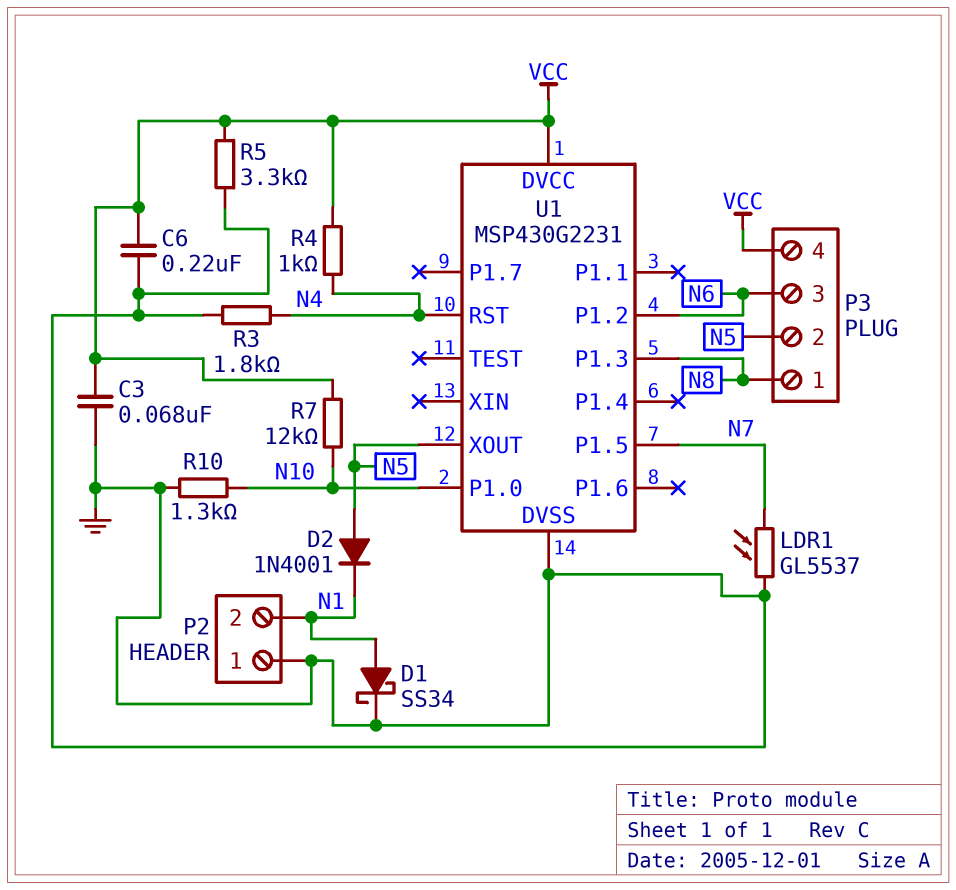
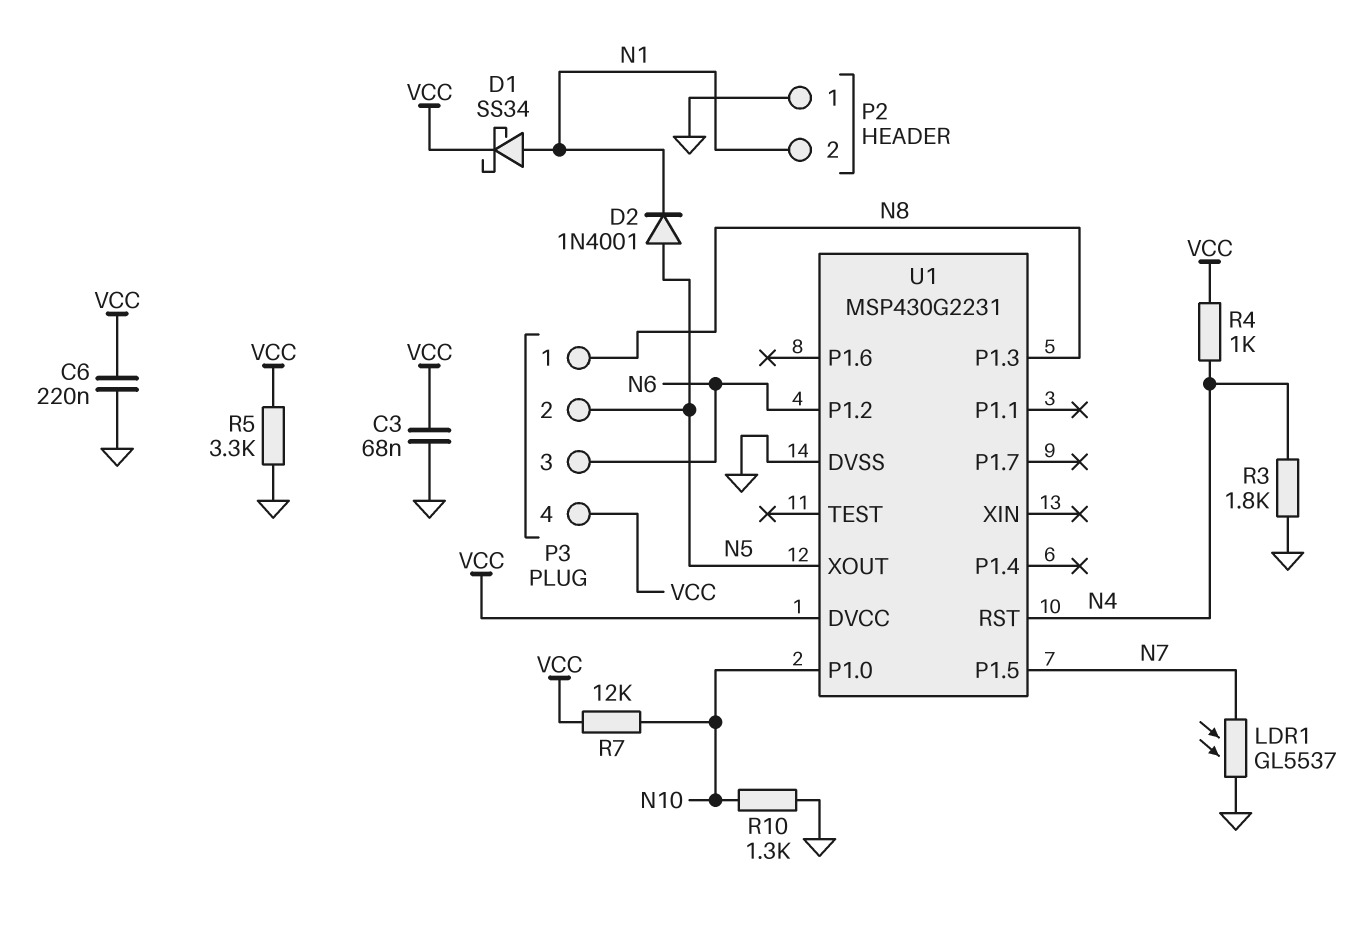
D1: schottky SS34 (A N1, K GND) -> schottky SS34 (A N1, K VCC)

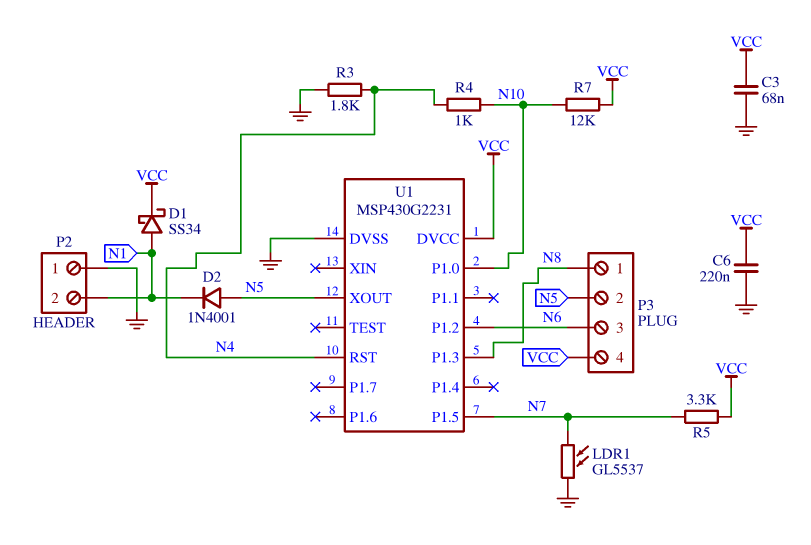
R4: 1k (N4, VCC) -> 1k (N4, N10)
R5: 3.3k (GND, VCC) -> 3.3k (N7, VCC)
R10: 1.3k (GND, N10) -> none

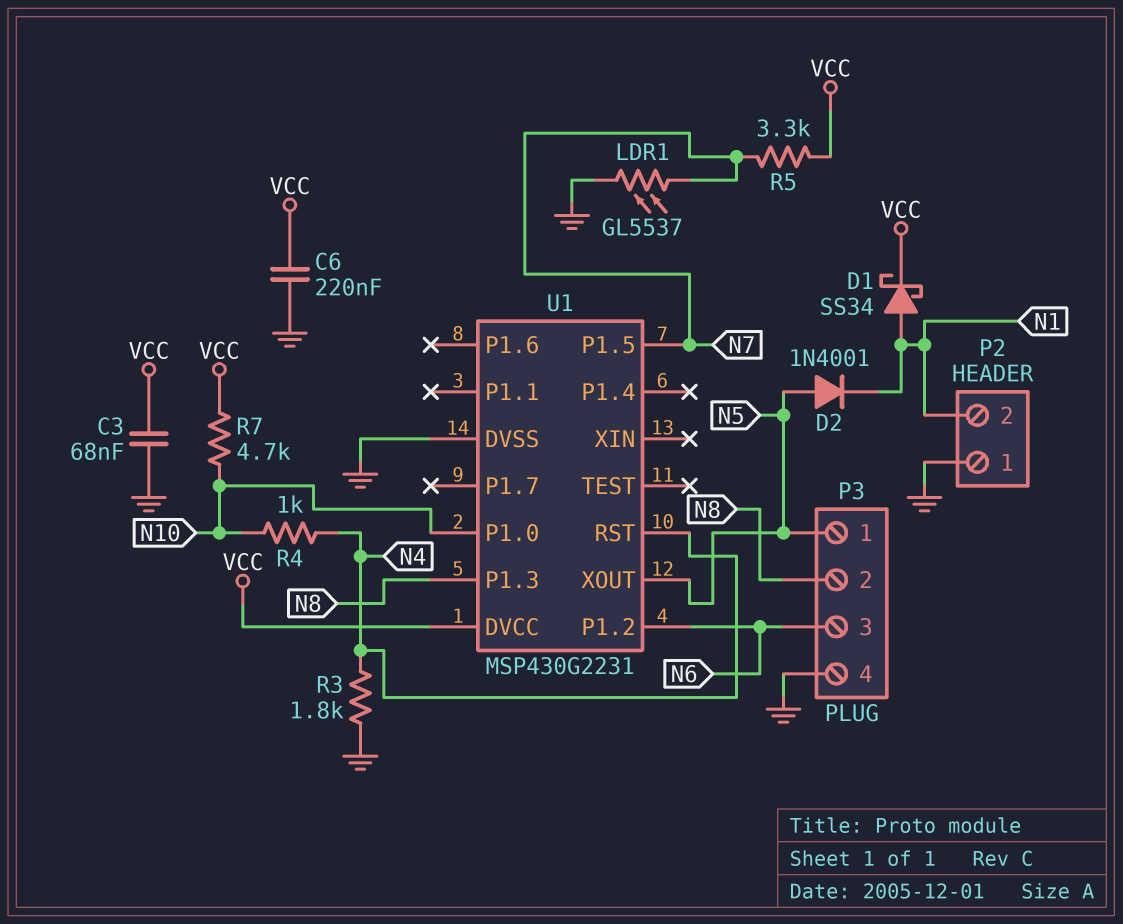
P3 pin 1: N8 -> N5
P3 pin 2: N5 -> N8
P3 pin 4: VCC -> GND
R7: 12k (N10, VCC) -> 4.7k (N10, VCC)

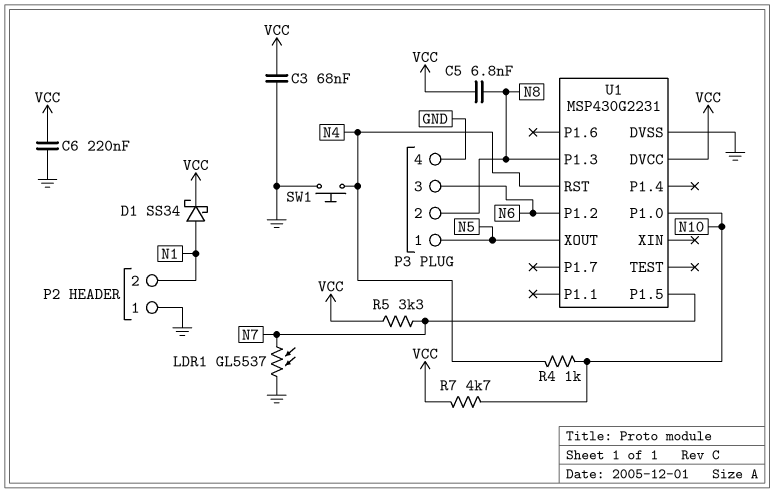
C5: none -> 6.8nF (N8, VCC)
D2: diode 1N4001 (A N5, K N1) -> none
R3: 1.8k (GND, N4) -> none
SW1: none -> button (GND, N4)

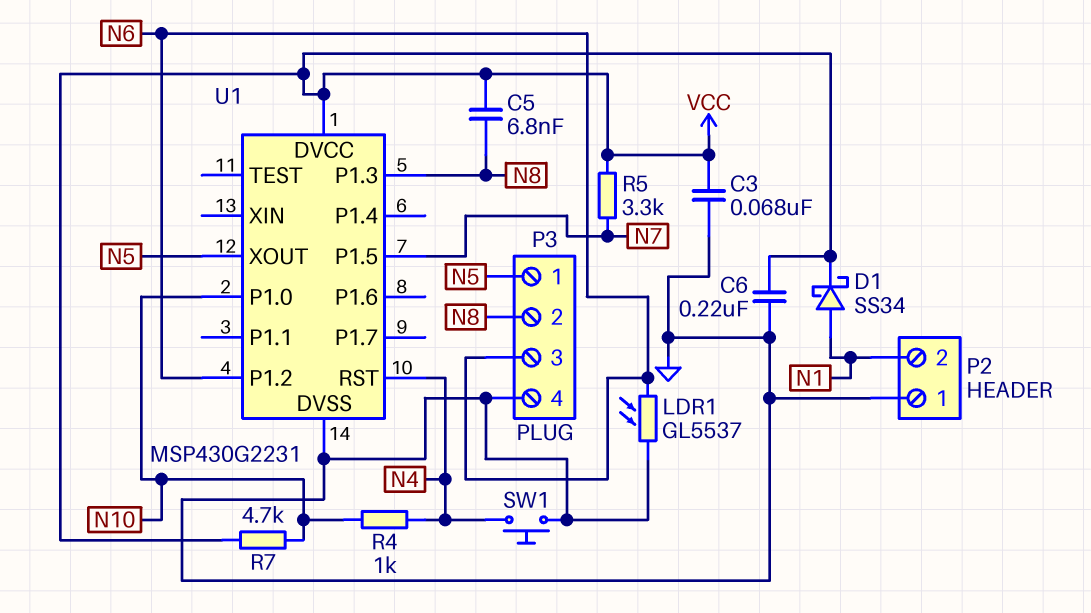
LDR1: GL5537 (GND, N7) -> GL5537 (GND, N6)

